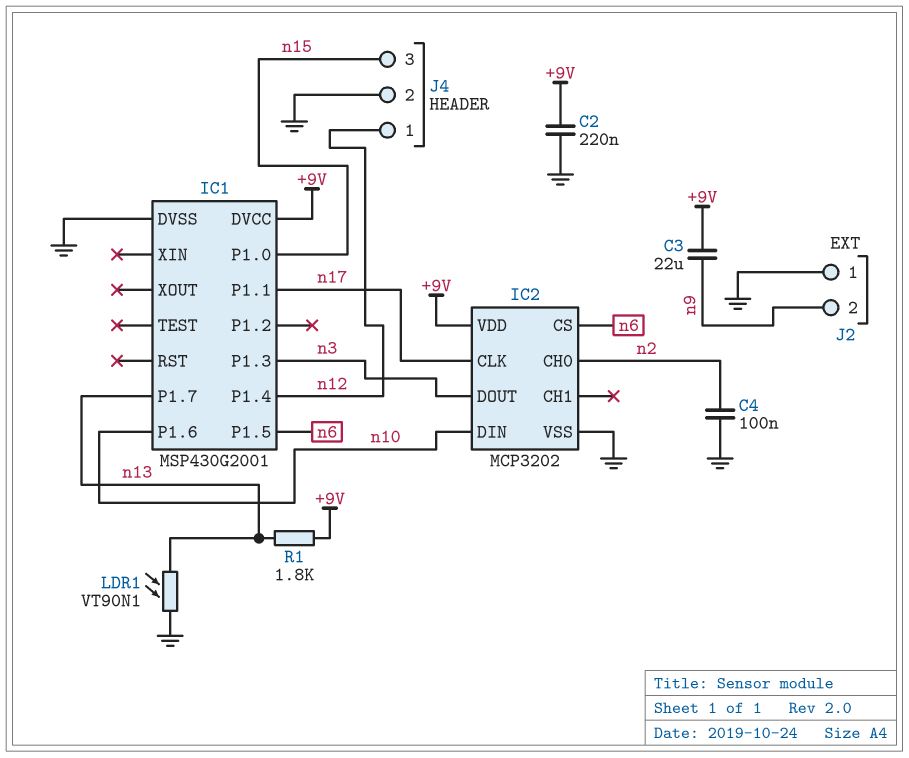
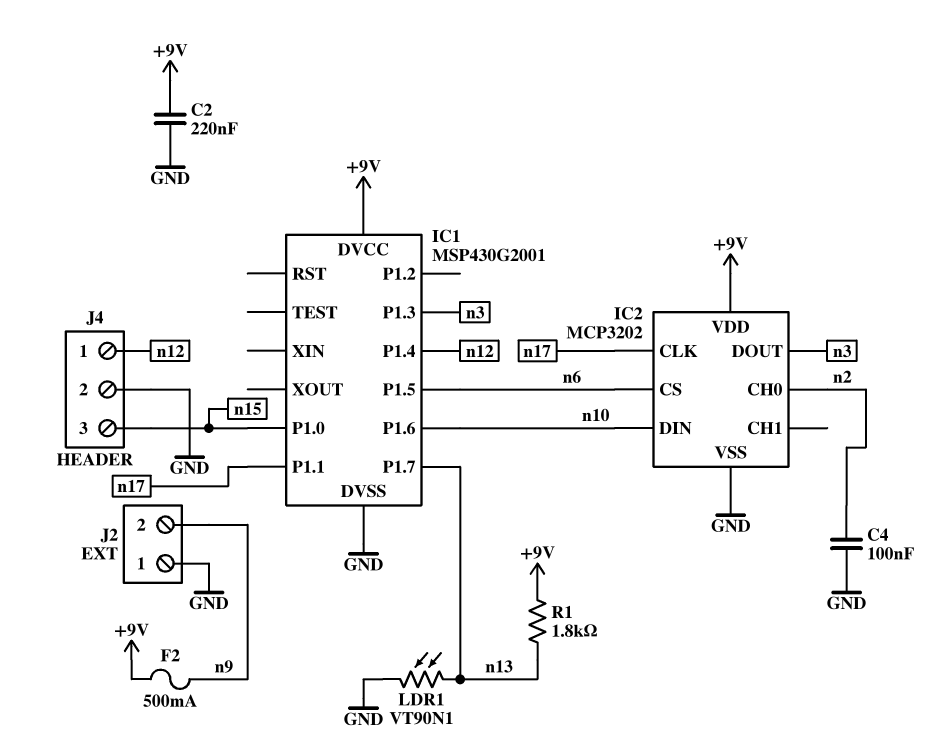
C3: 22uF (+9V, n9) -> none
F2: none -> 500mA (+9V, n9)

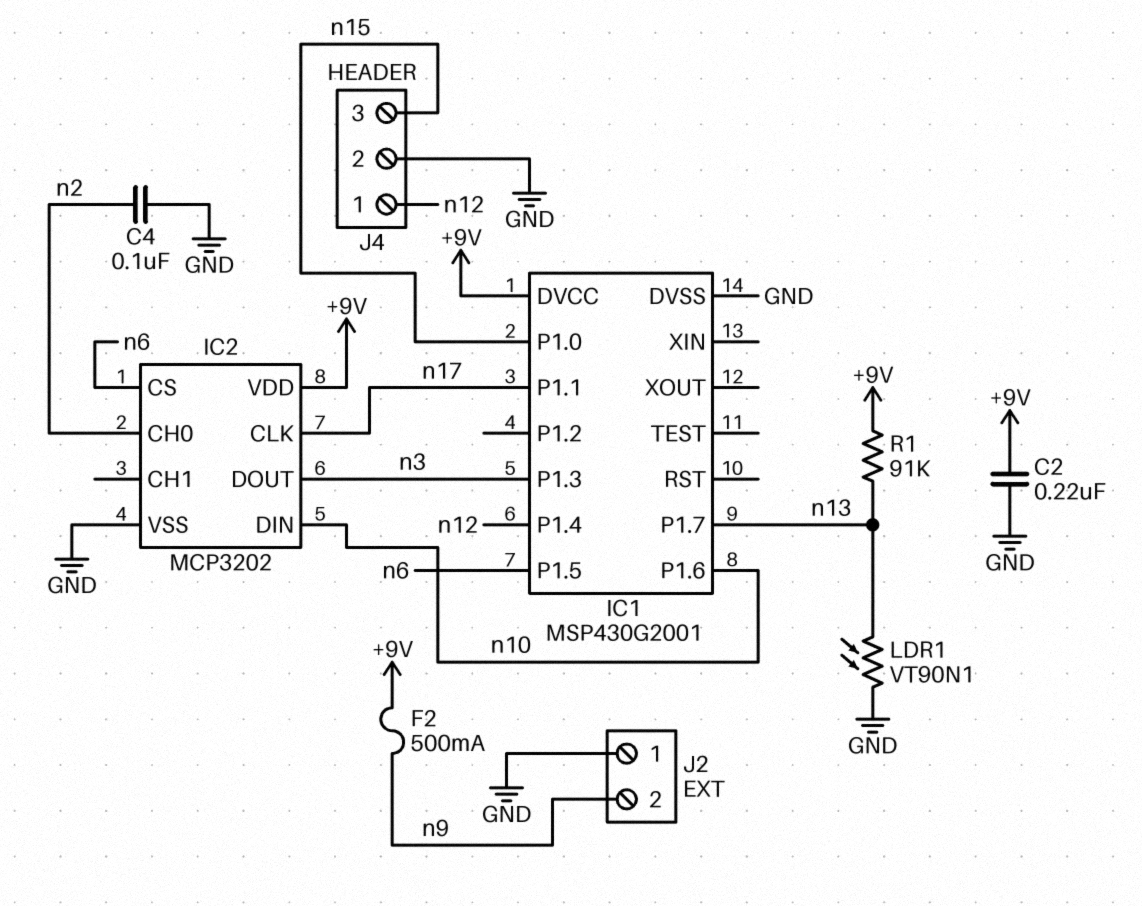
R1: 1.8k (+9V, n13) -> 91k (+9V, n13)

